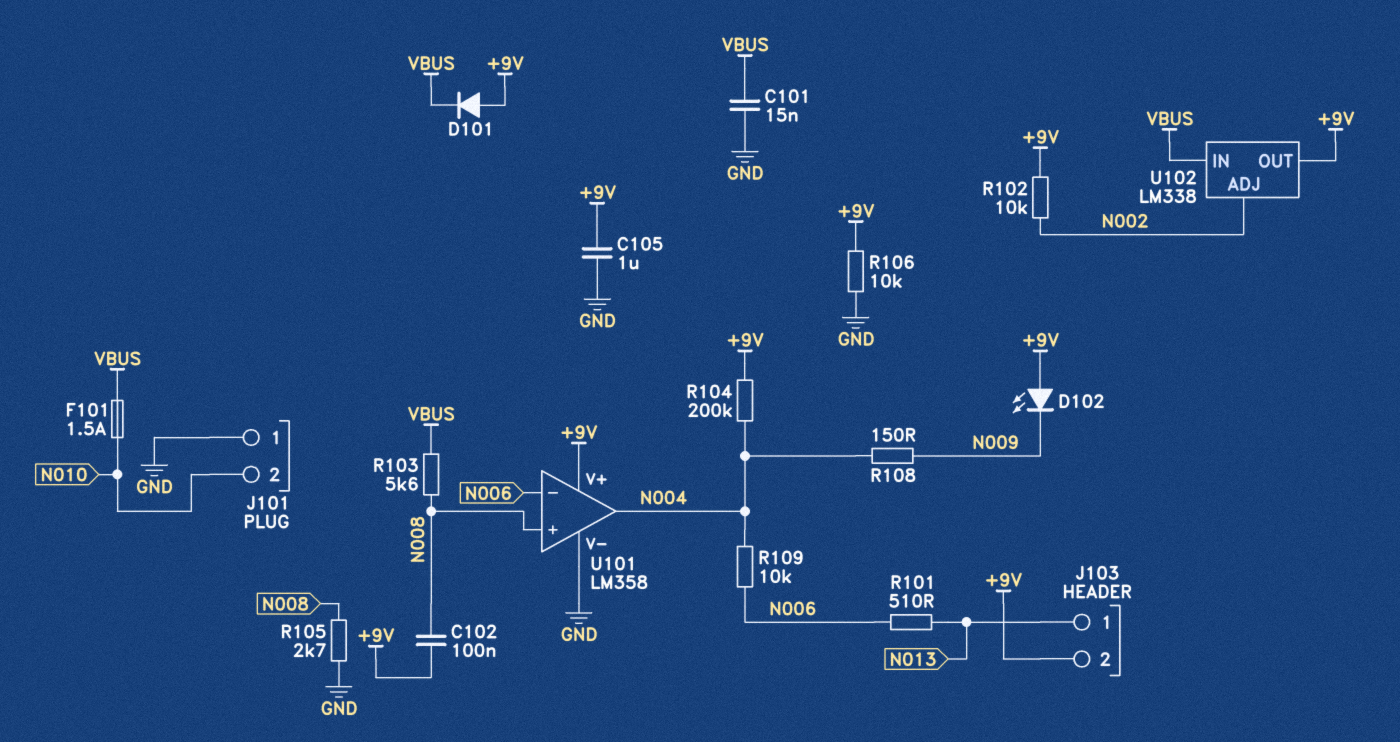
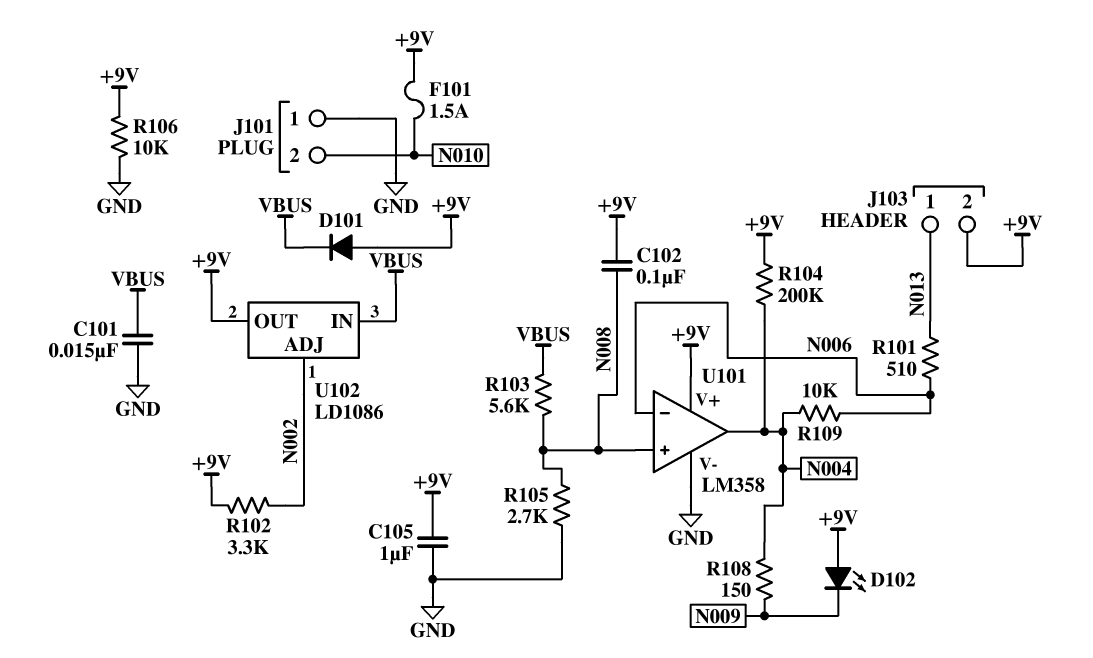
F101: 1.5A (N010, VBUS) -> 1.5A (+9V, N010)
R102: 10k (+9V, N002) -> 3.3k (+9V, N002)
U102: LM338 -> LD1086

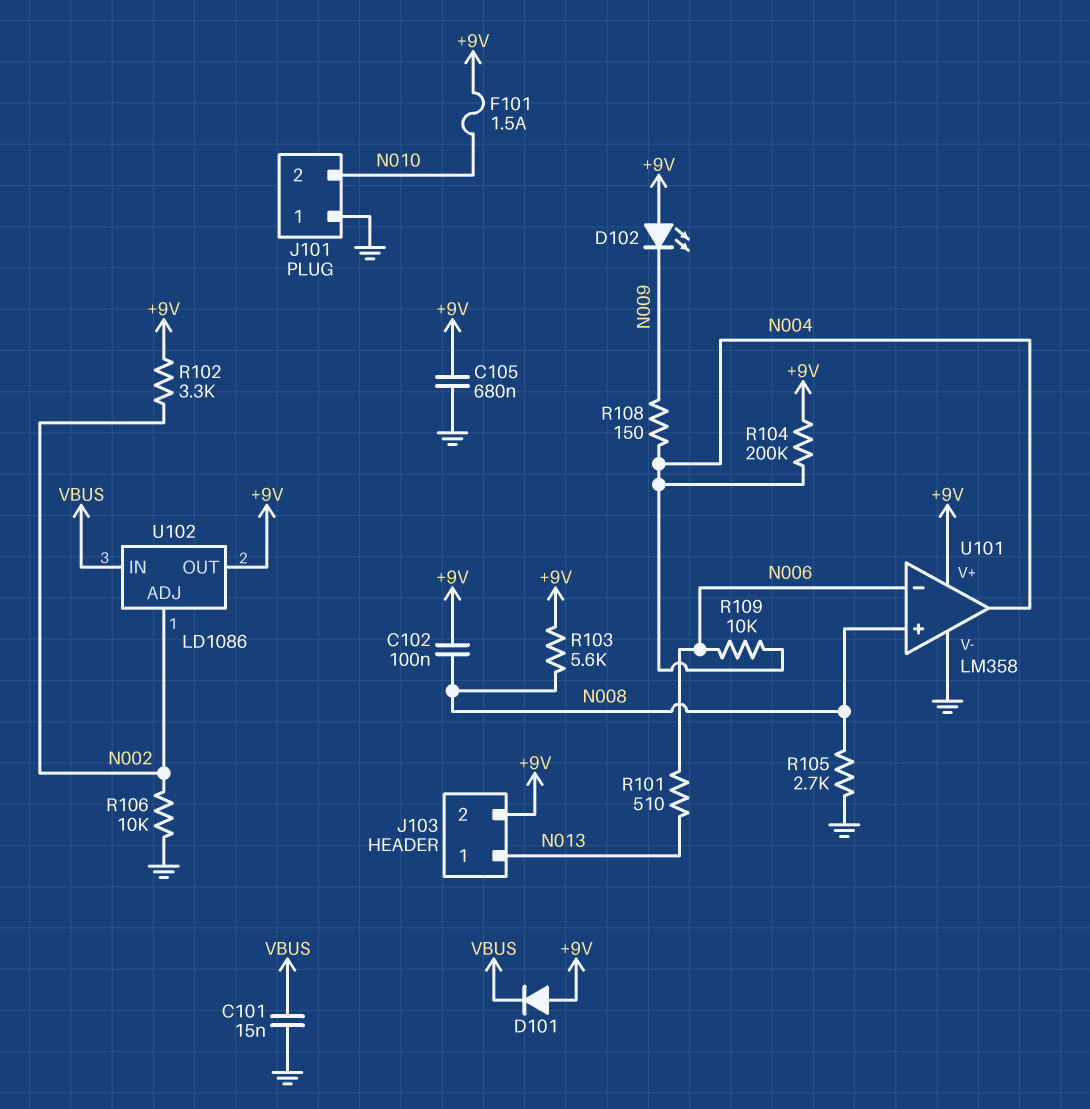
C105: 1uF (+9V, GND) -> 680nF (+9V, GND)
R103: 5.6k (N008, VBUS) -> 5.6k (+9V, N008)
R106: 10k (+9V, GND) -> 10k (GND, N002)

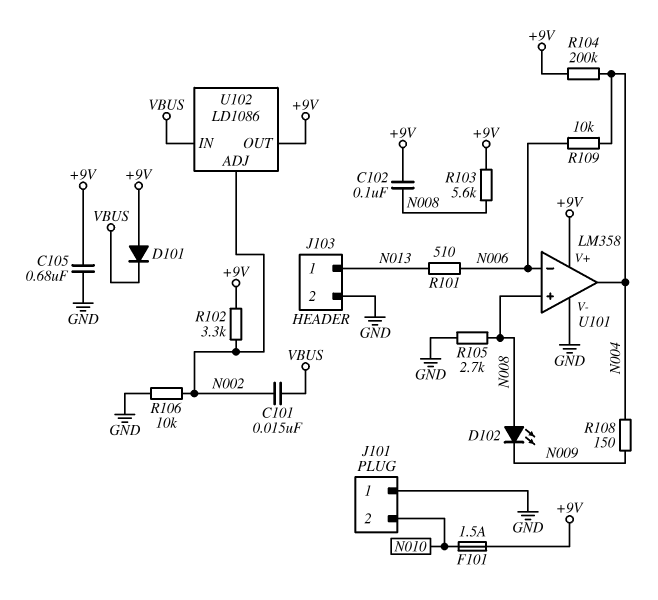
C101: 15nF (GND, VBUS) -> 15nF (N002, VBUS)
D102: LED (A +9V, K N009) -> LED (A N008, K N009)
J103 pin 2: +9V -> GND

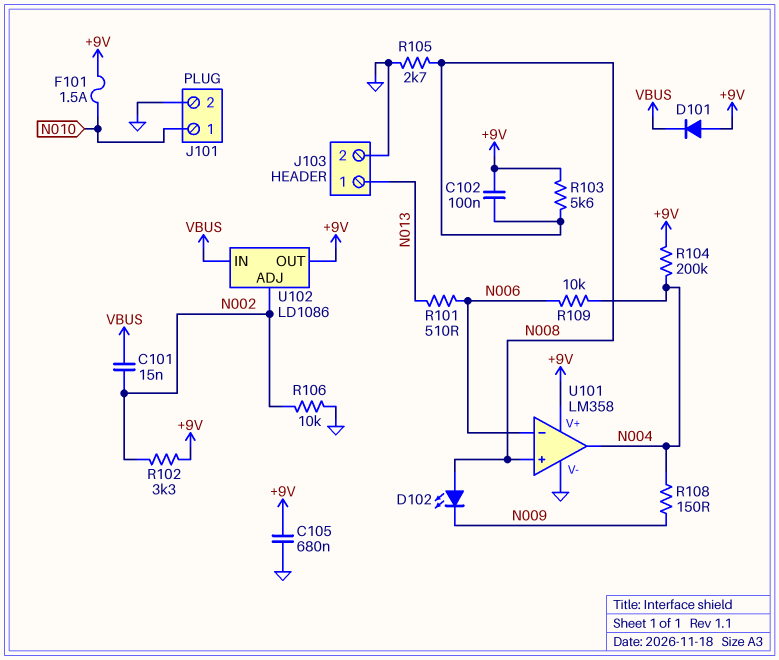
J101 pin 1: GND -> N010
J101 pin 2: N010 -> GND

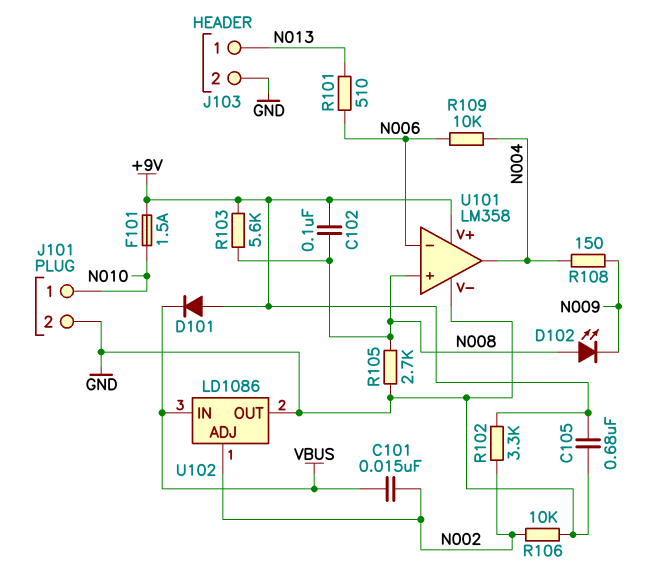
R104: 200k (+9V, N004) -> none
U102 pin OUT: +9V -> GND

